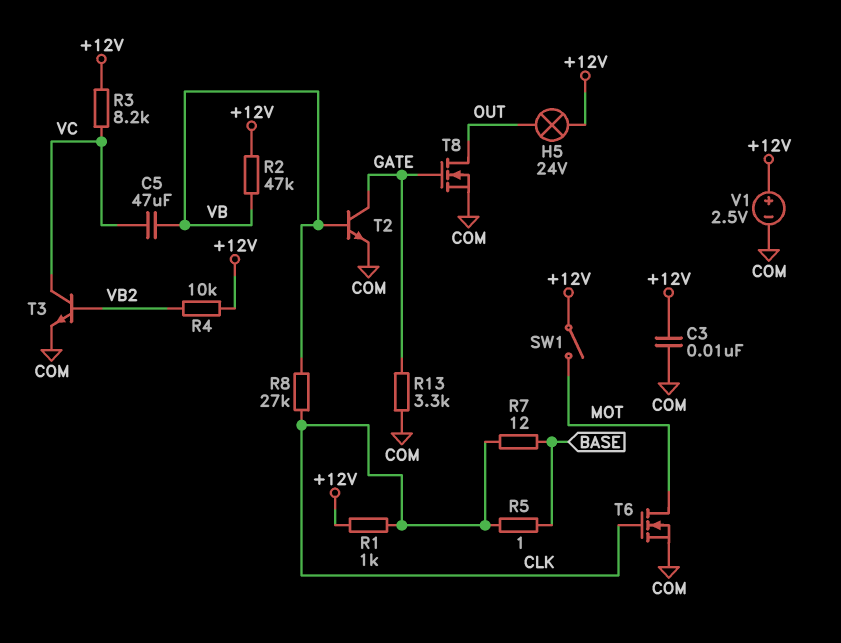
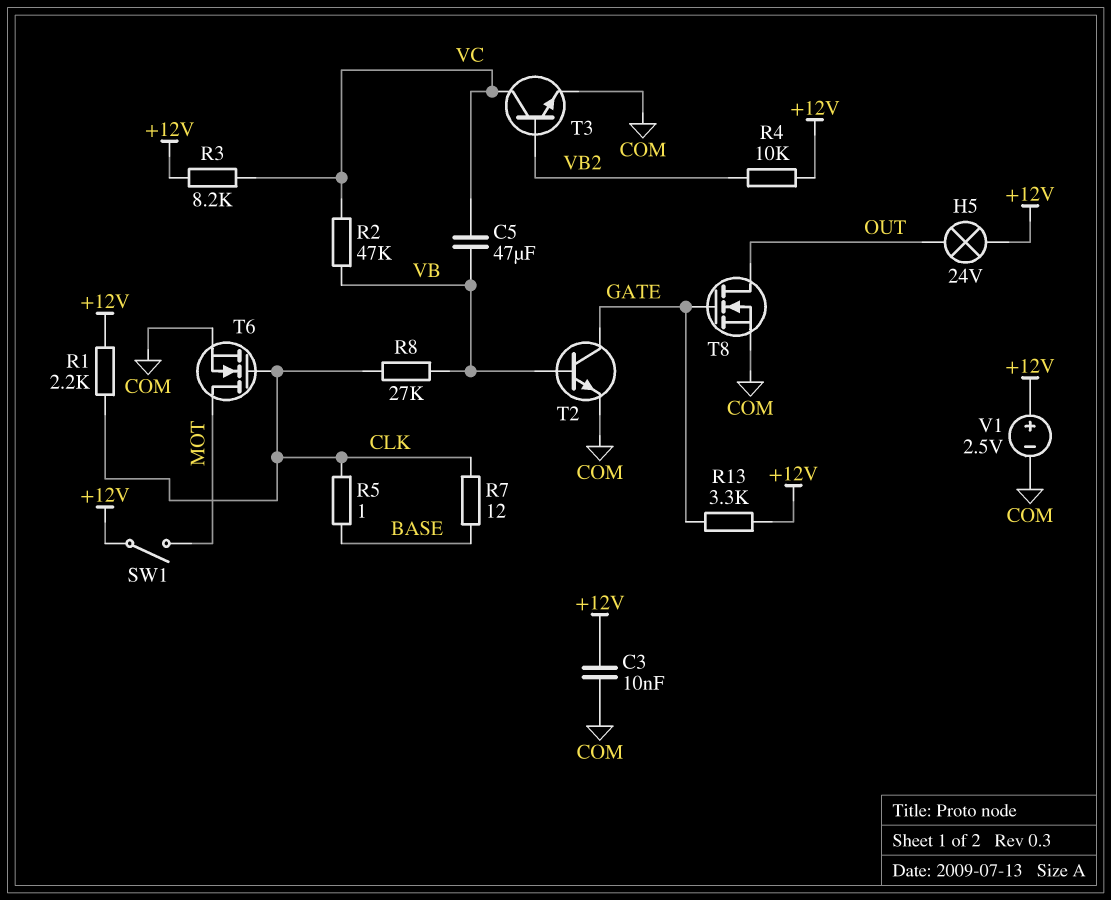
R1: 1k (+12V, CLK) -> 2.2k (+12V, CLK)
R2: 47k (+12V, VB) -> 47k (VB, VC)
R13: 3.3k (COM, GATE) -> 3.3k (+12V, GATE)

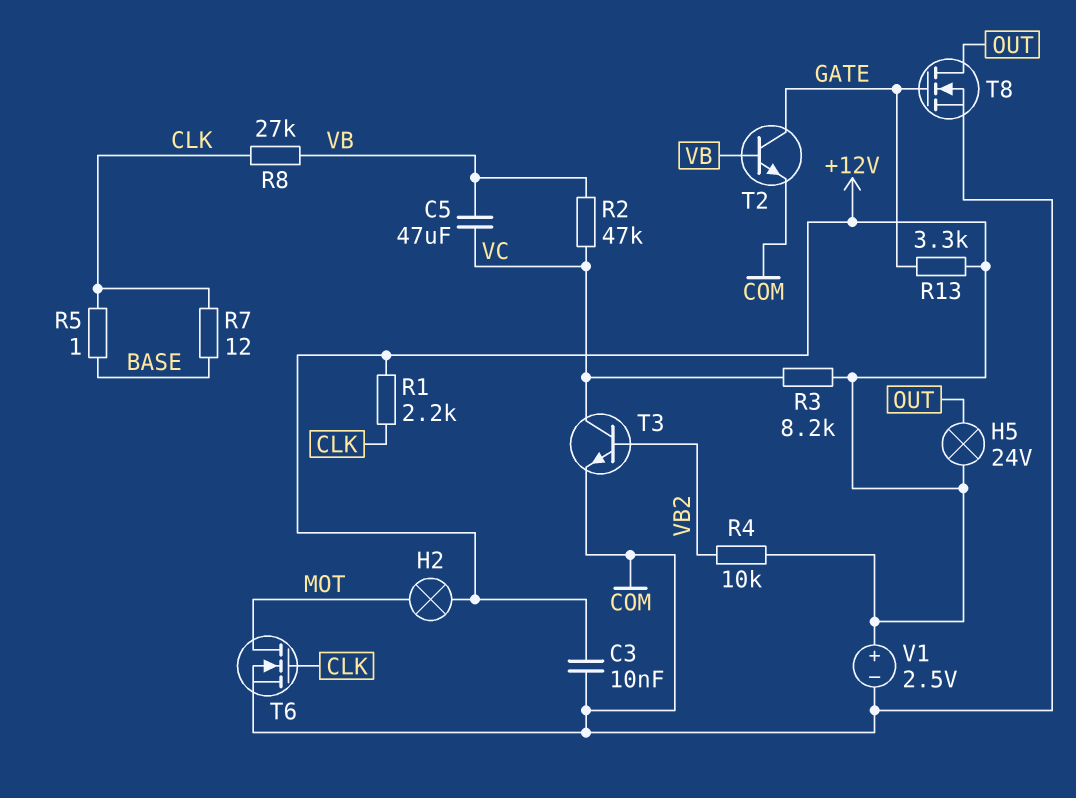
H2: none -> lamp (+12V, MOT)
SW1: switch (+12V, MOT) -> none

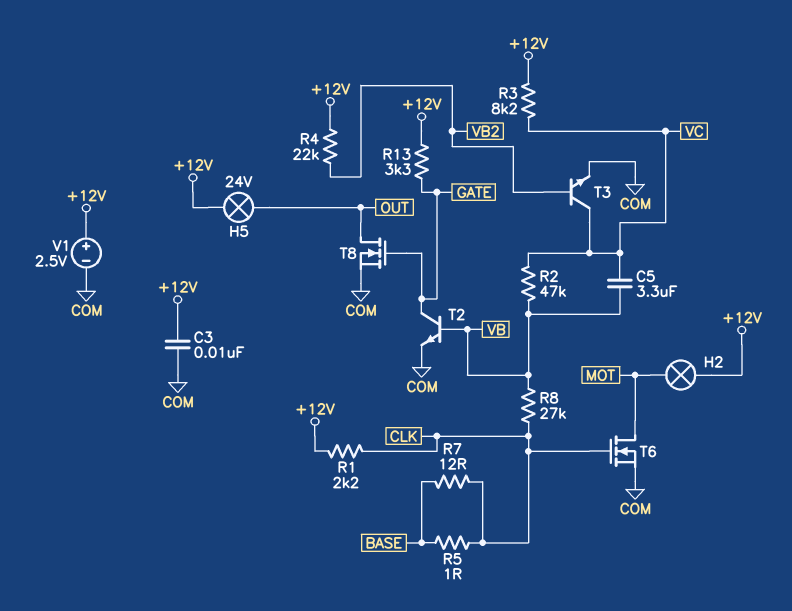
C5: 47uF (VB, VC) -> 3.3uF (VB, VC)
R4: 10k (+12V, VB2) -> 22k (+12V, VB2)

